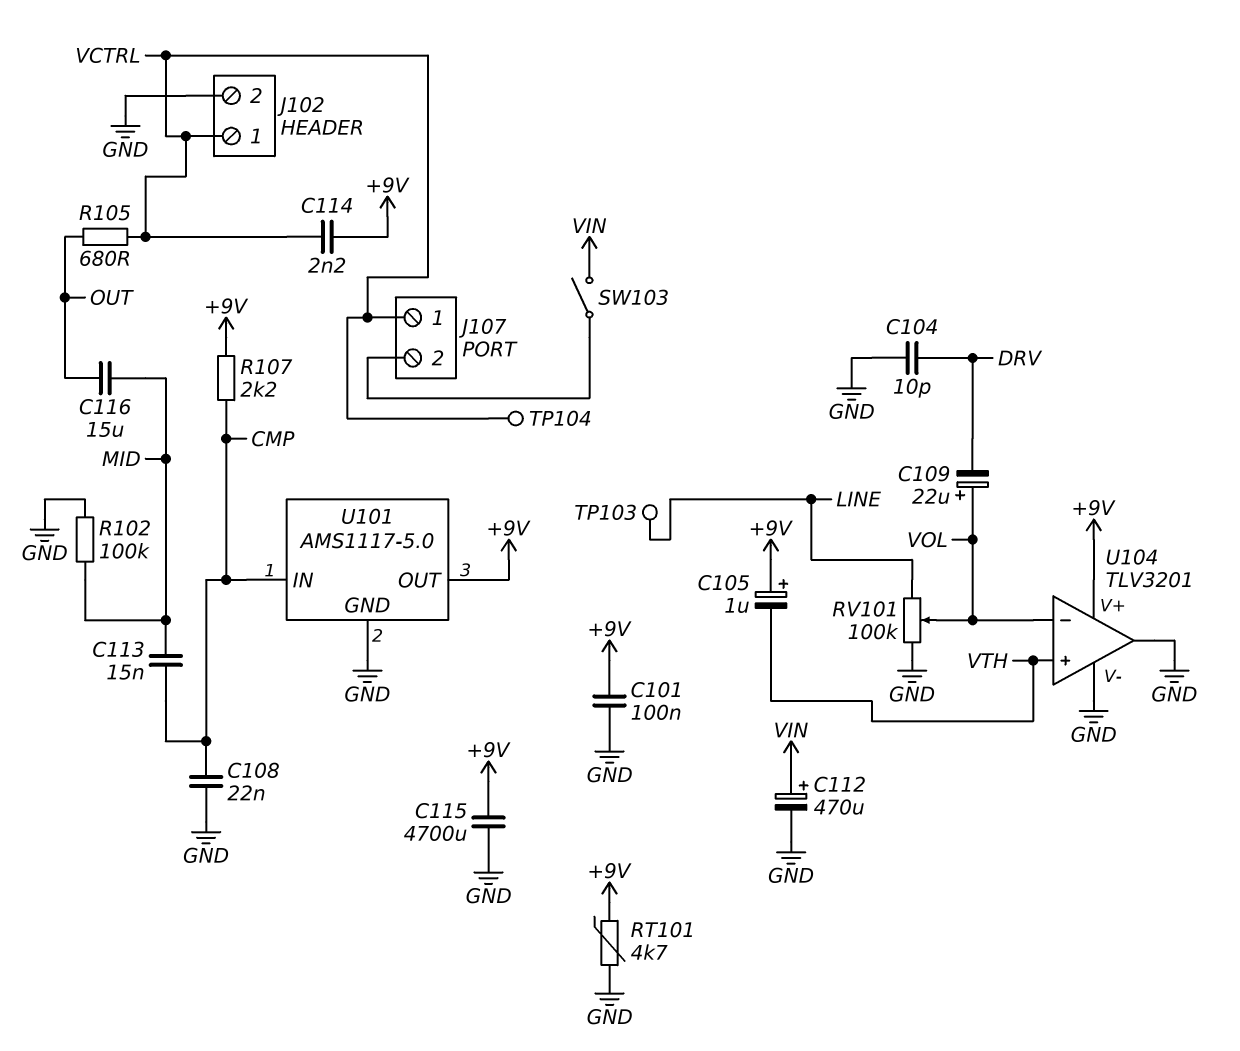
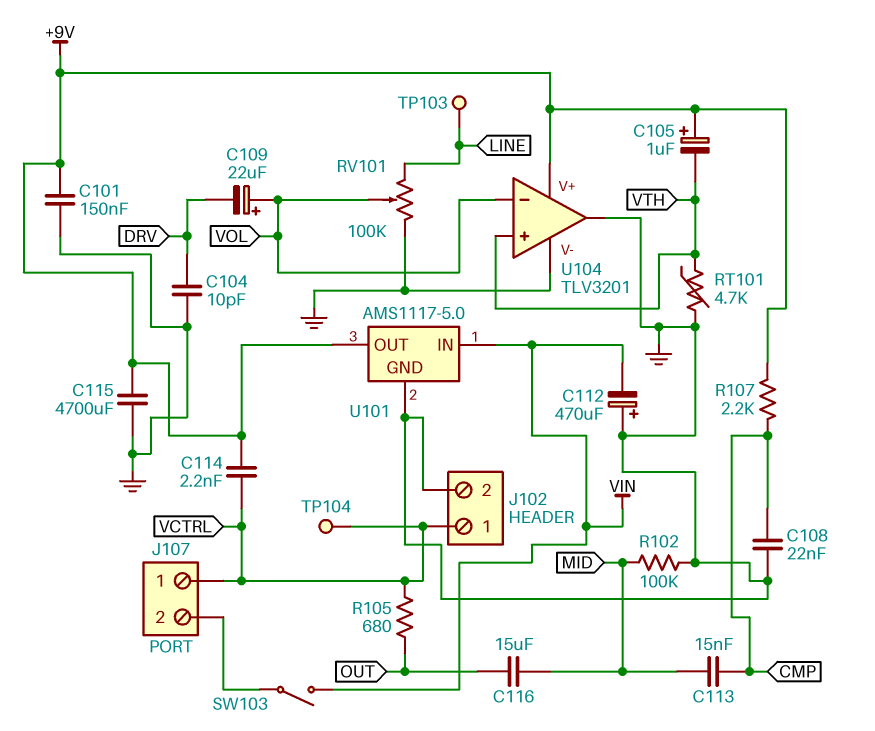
C101: 100nF (+9V, GND) -> 150nF (+9V, GND)
C112: 470uF (plus VIN, minus GND) -> 470uF (plus GND, minus VIN)
RT101: 4.7k (+9V, GND) -> 4.7k (GND, VTH)
U101 pin IN: CMP -> VIN

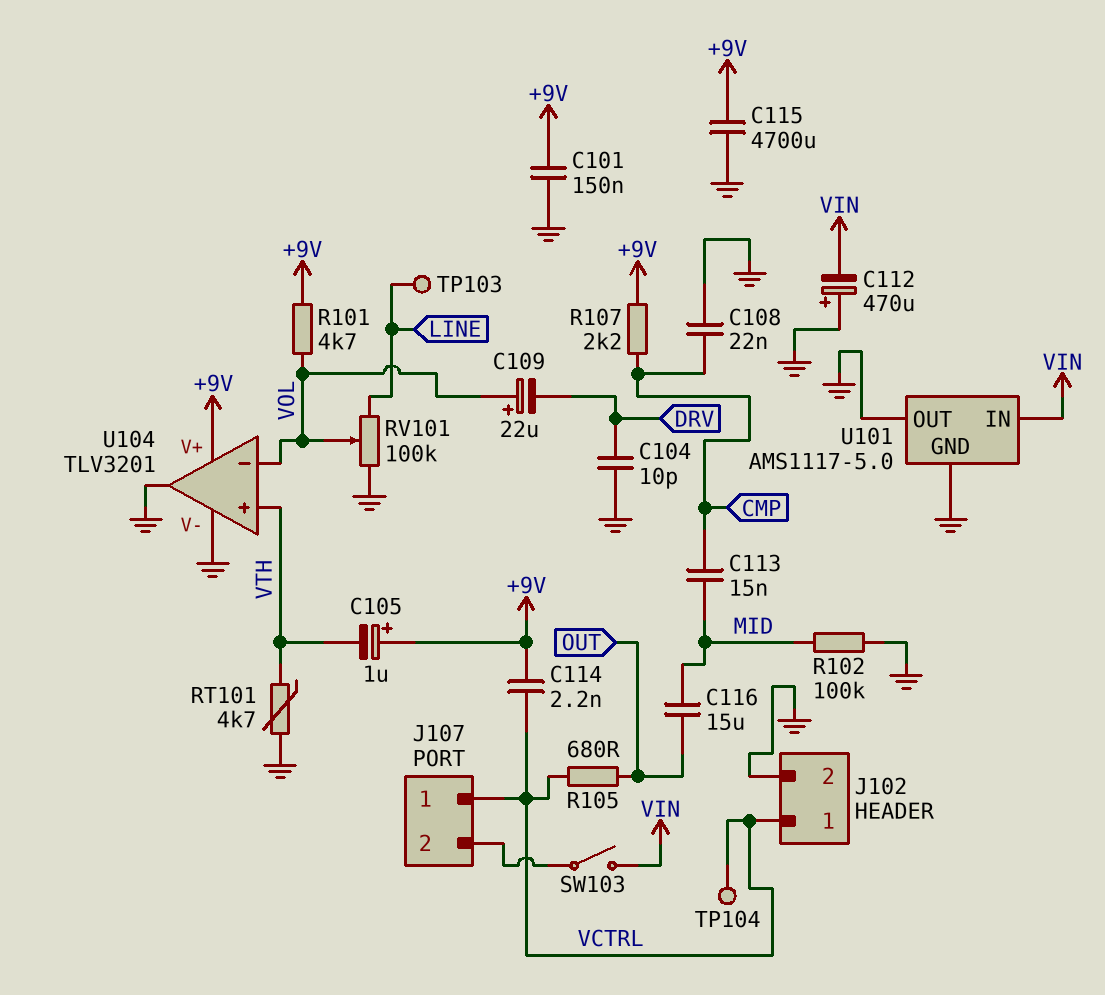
R101: none -> 4.7k (+9V, VOL)
U101 pin OUT: +9V -> GND

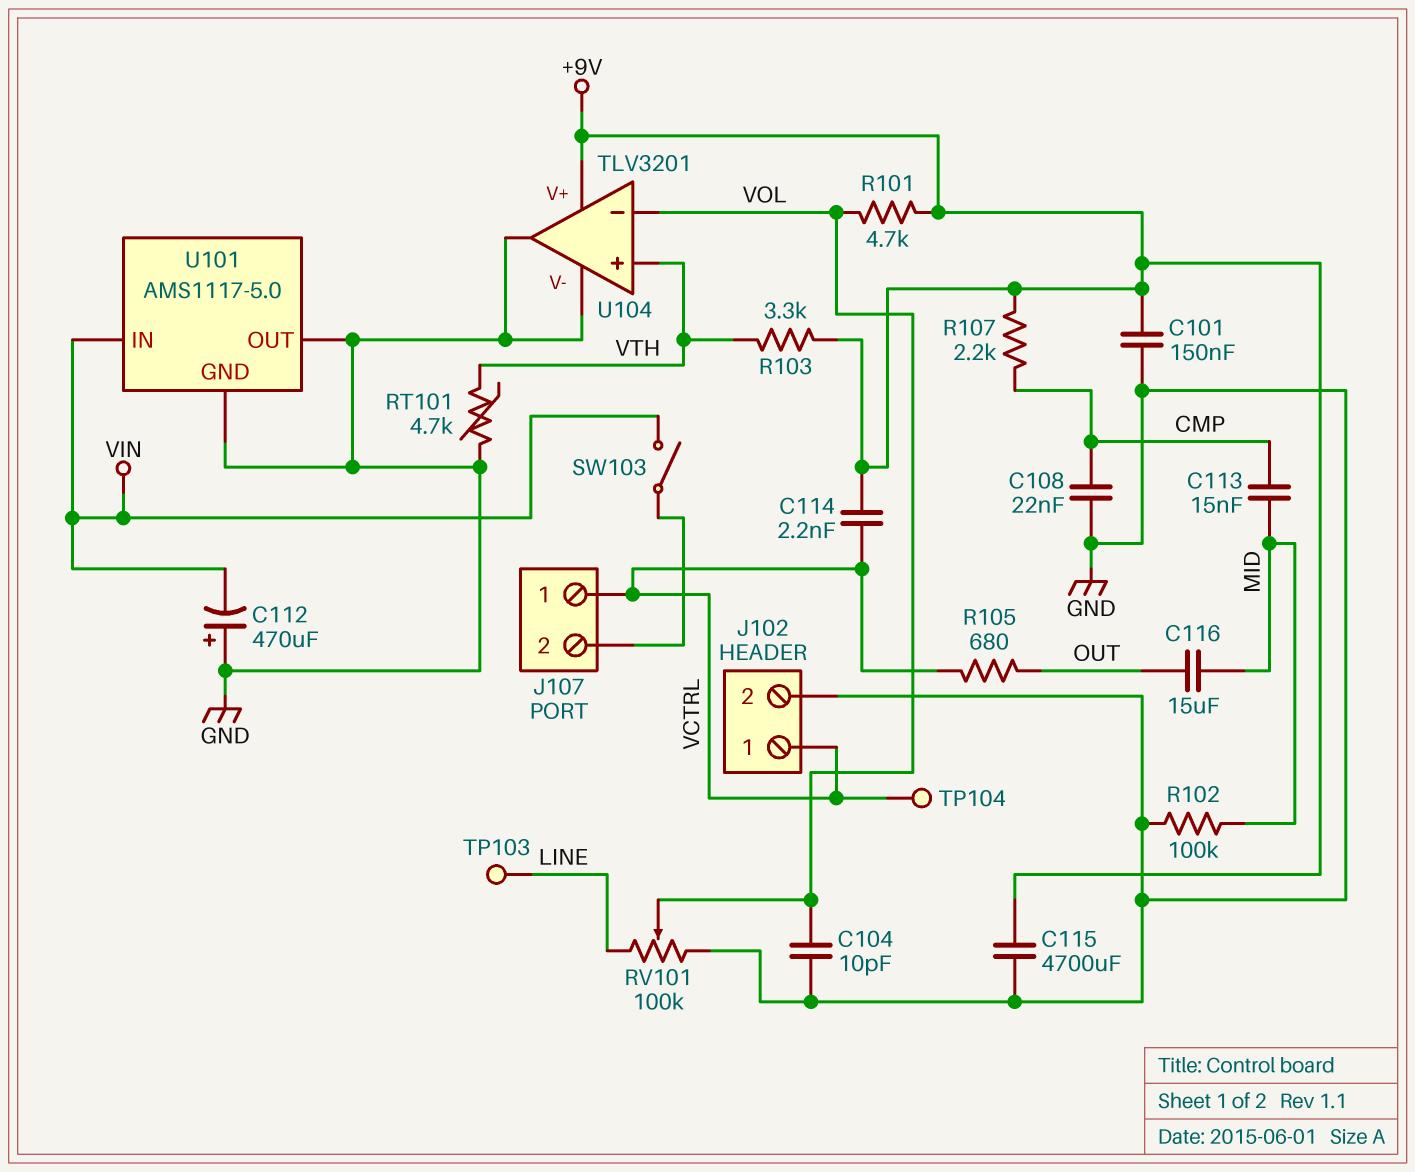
C104: 10pF (DRV, GND) -> 10pF (GND, VOL)
C105: 1uF (plus +9V, minus VTH) -> none
C109: 22uF (plus VOL, minus DRV) -> none
R103: none -> 3.3k (+9V, VTH)

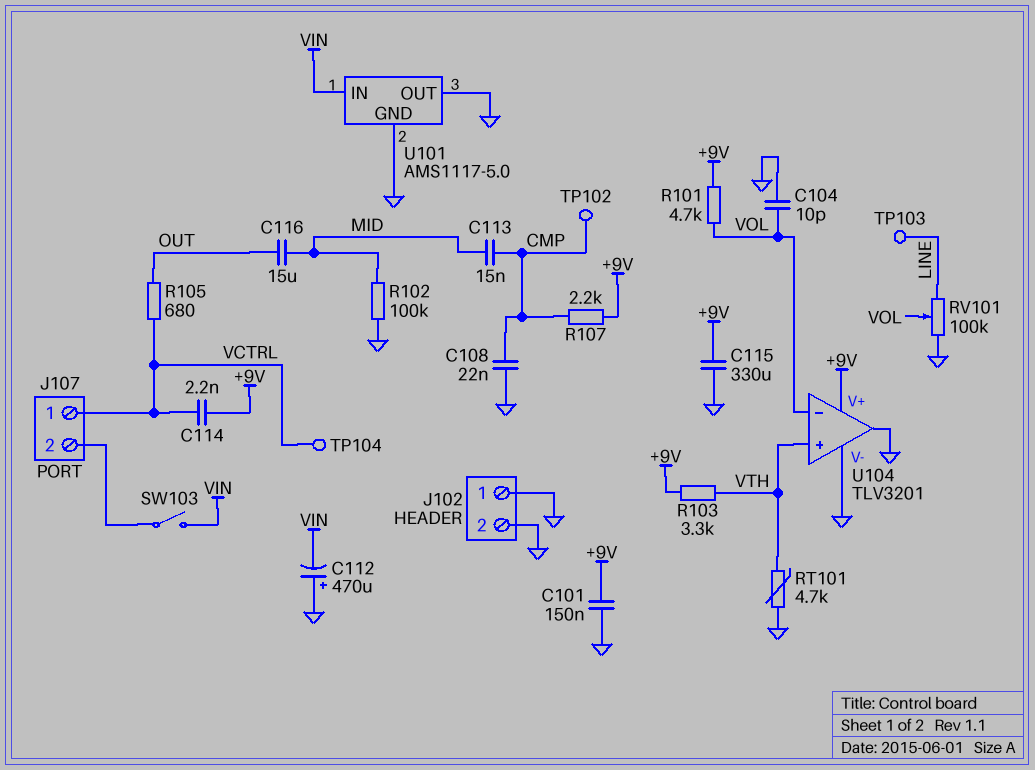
C115: 4700uF (+9V, GND) -> 330uF (+9V, GND)
J102 pin 1: VCTRL -> GND
TP102: none -> test point (CMP)

